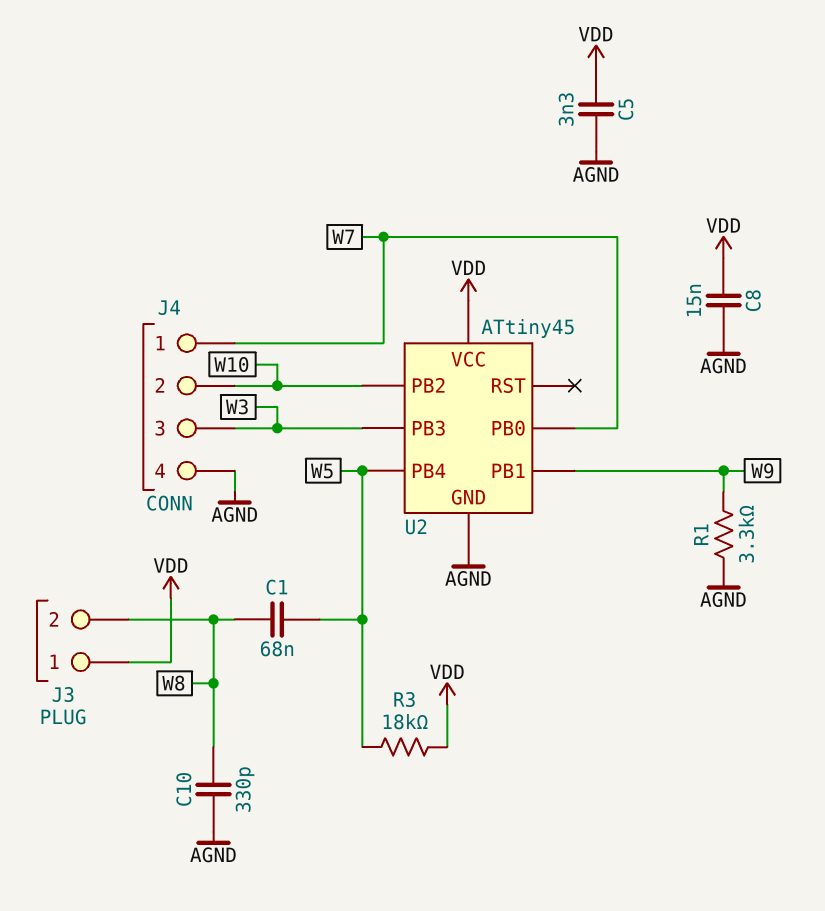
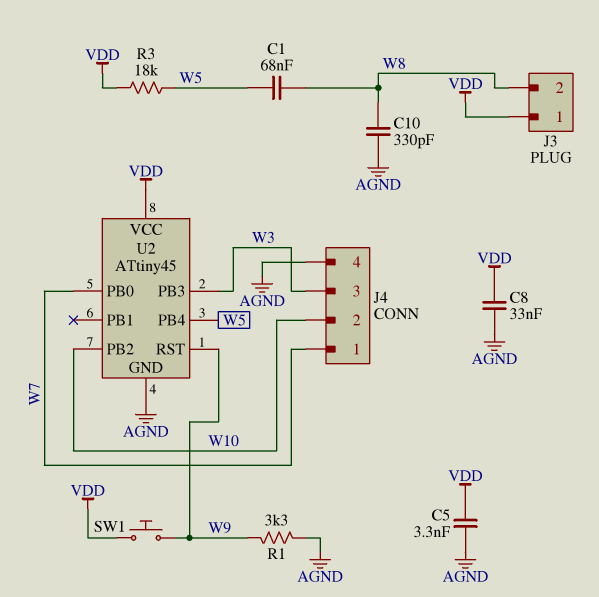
C8: 15nF (AGND, VDD) -> 33nF (AGND, VDD)
SW1: none -> button (VDD, W9)
U2 pin PB1: W9 -> none
U2 pin RST: none -> W9

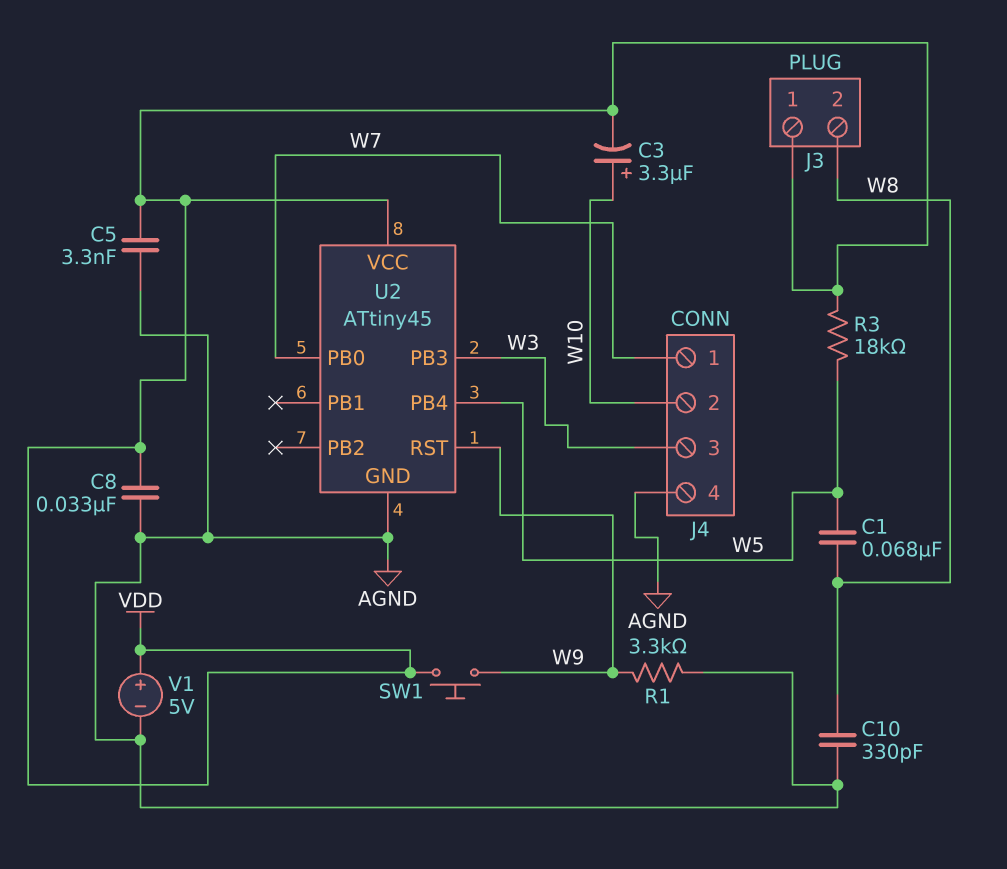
C3: none -> 3.3uF (plus W10, minus VDD)
U2 pin PB2: W10 -> none
V1: none -> 5V (plus VDD, minus AGND)

